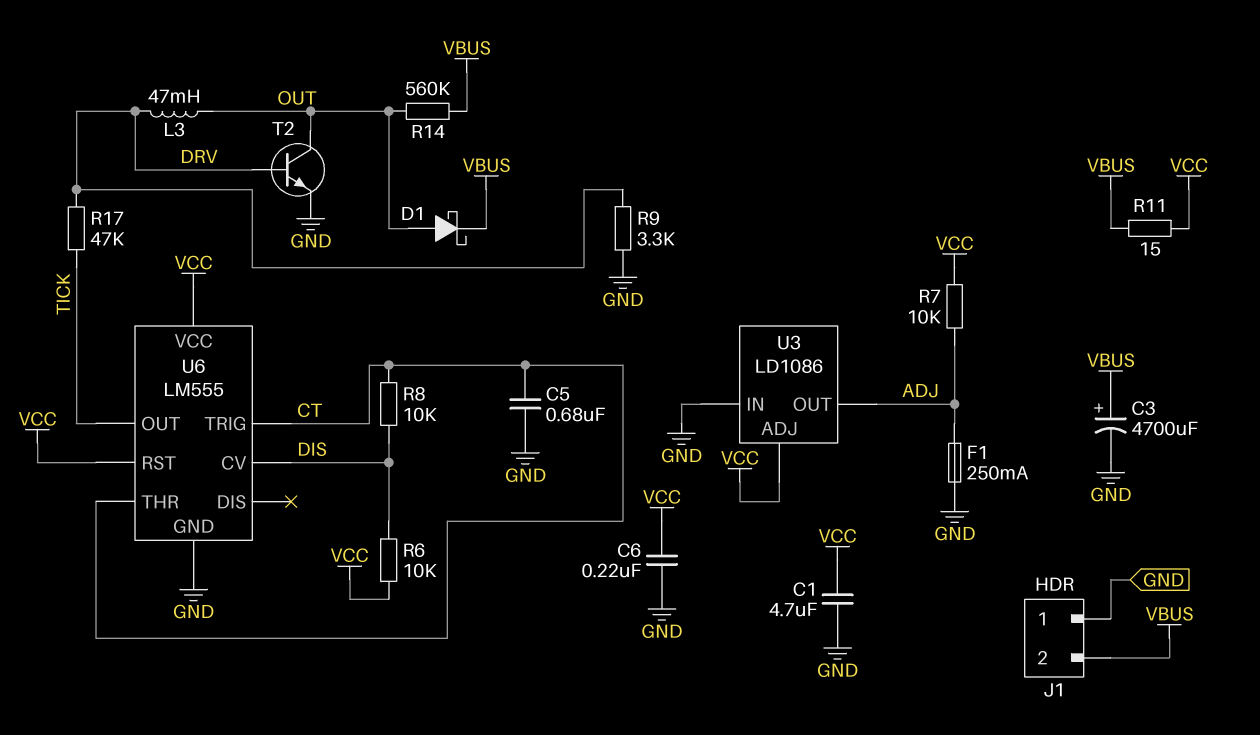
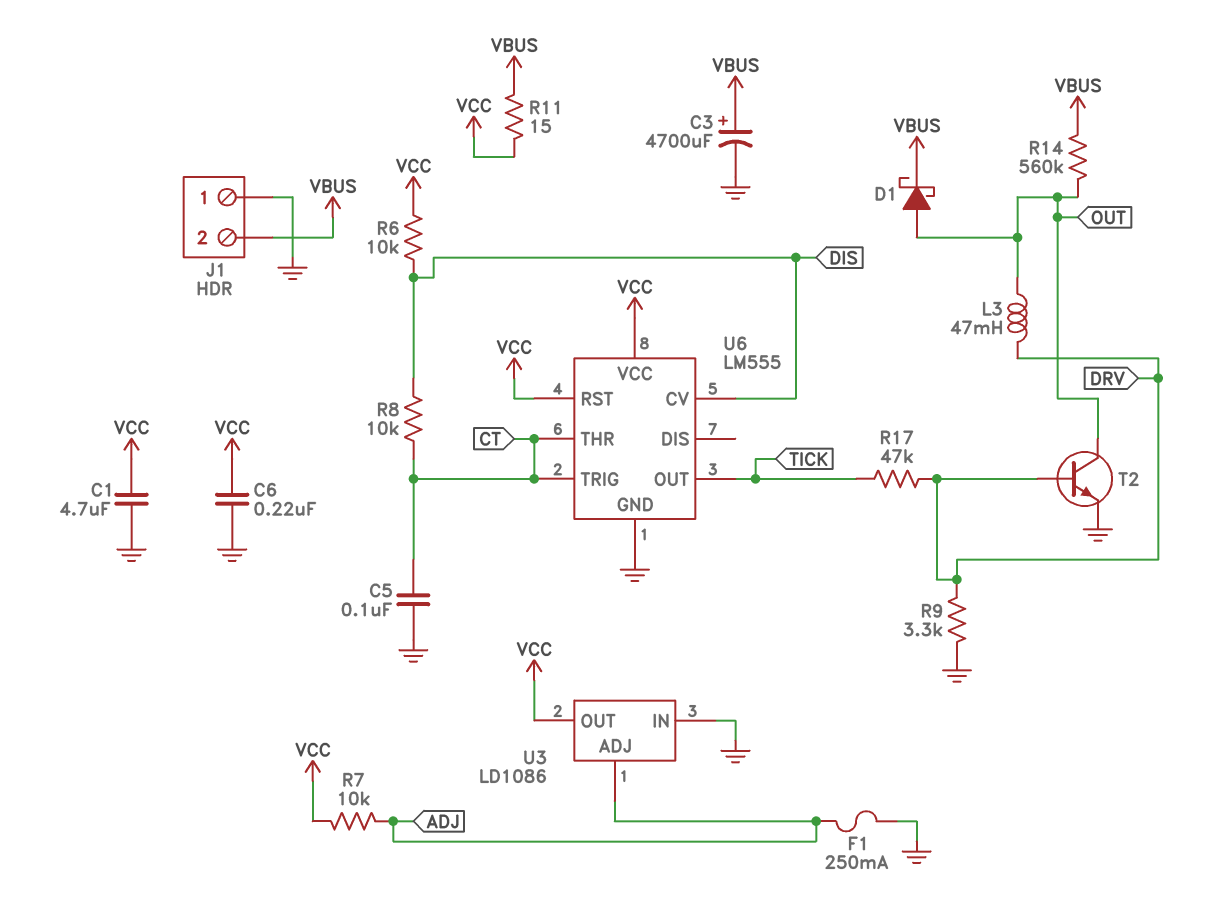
C5: 680nF (CT, GND) -> 100nF (CT, GND)
U3 pin ADJ: VCC -> ADJ
U3 pin OUT: ADJ -> VCC

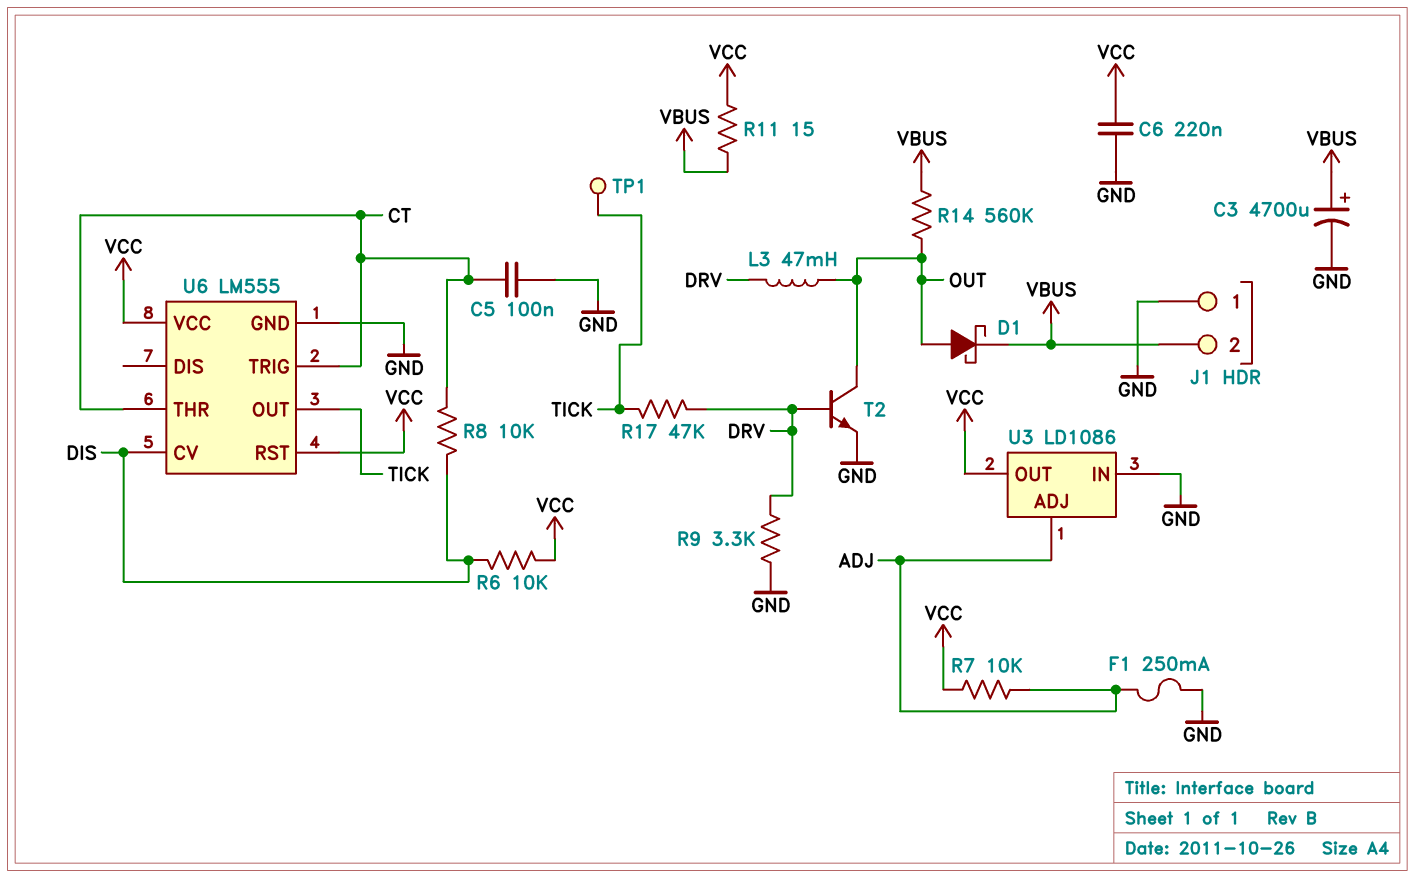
C1: 4.7uF (GND, VCC) -> none
TP1: none -> test point (TICK)

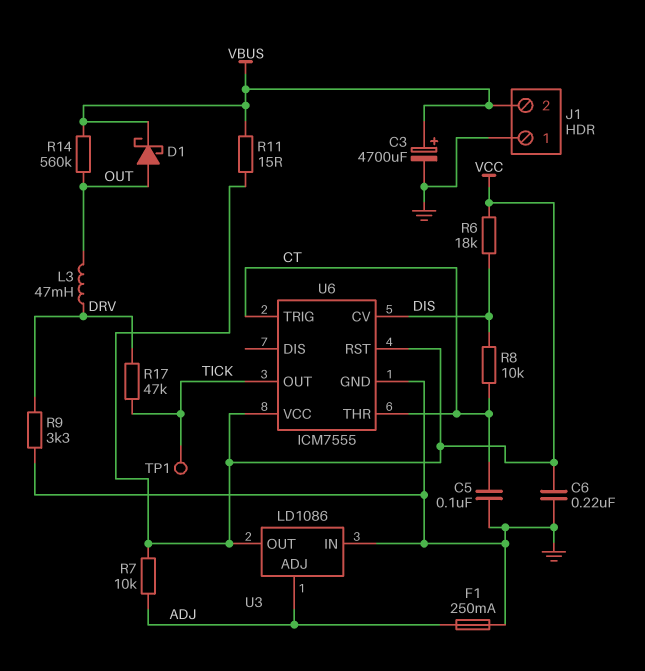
R6: 10k (DIS, VCC) -> 18k (DIS, VCC)
T2: NPN (B DRV, C OUT, E GND) -> none
U6: LM555 -> ICM7555

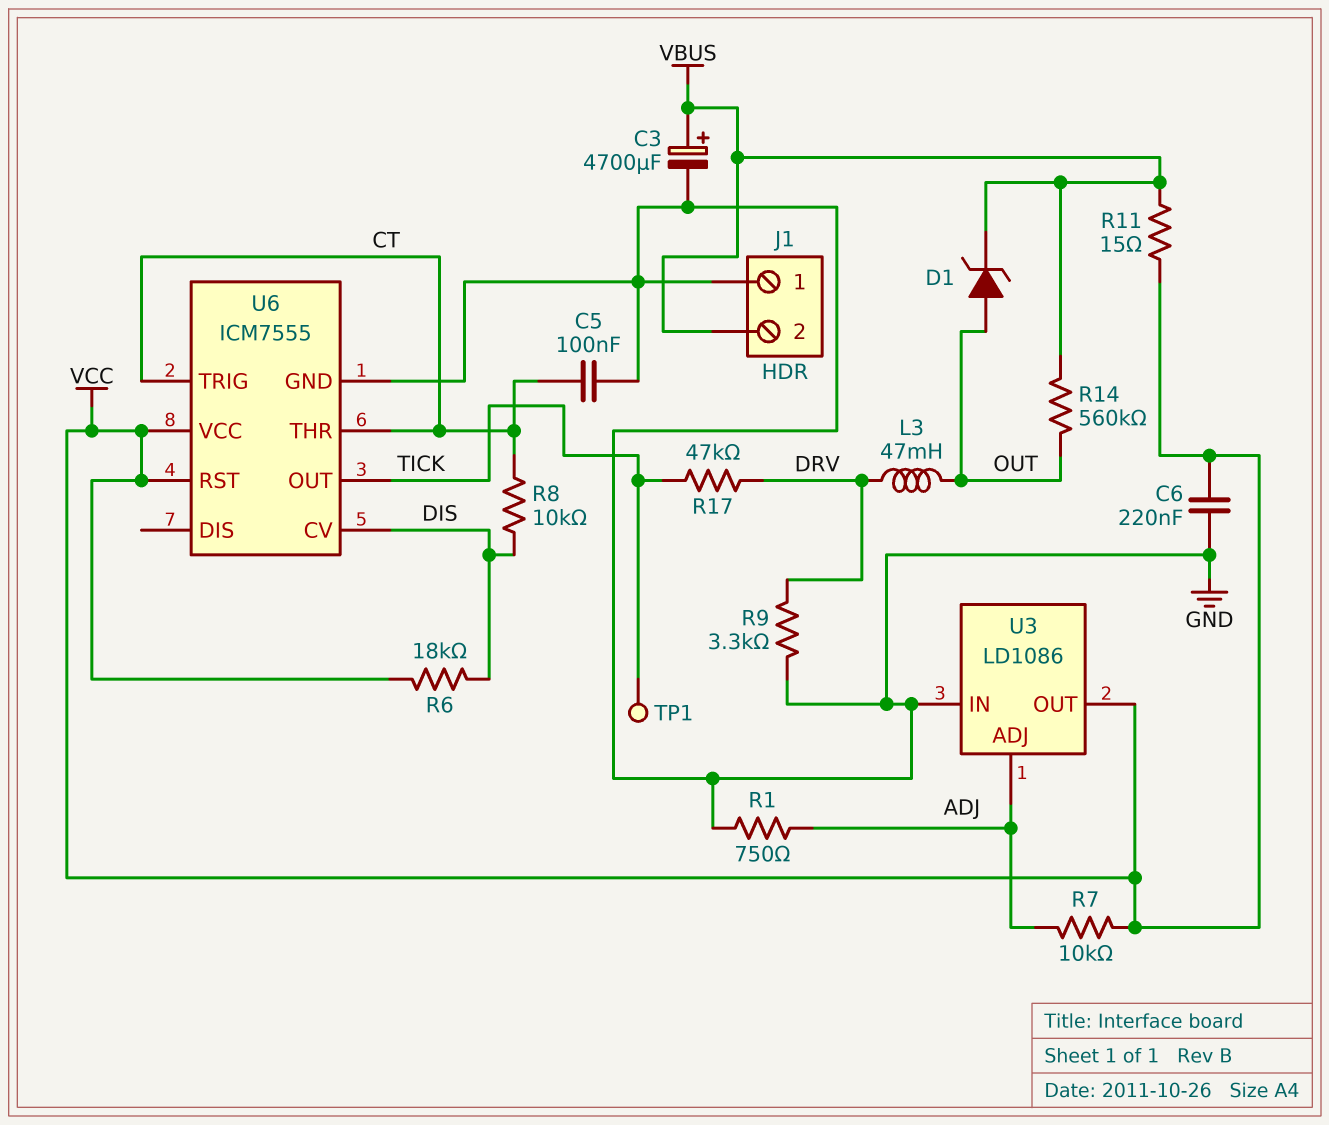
D1: schottky (A OUT, K VBUS) -> zener (A OUT, K VBUS)
F1: 250mA (ADJ, GND) -> none
R1: none -> 750 (ADJ, GND)

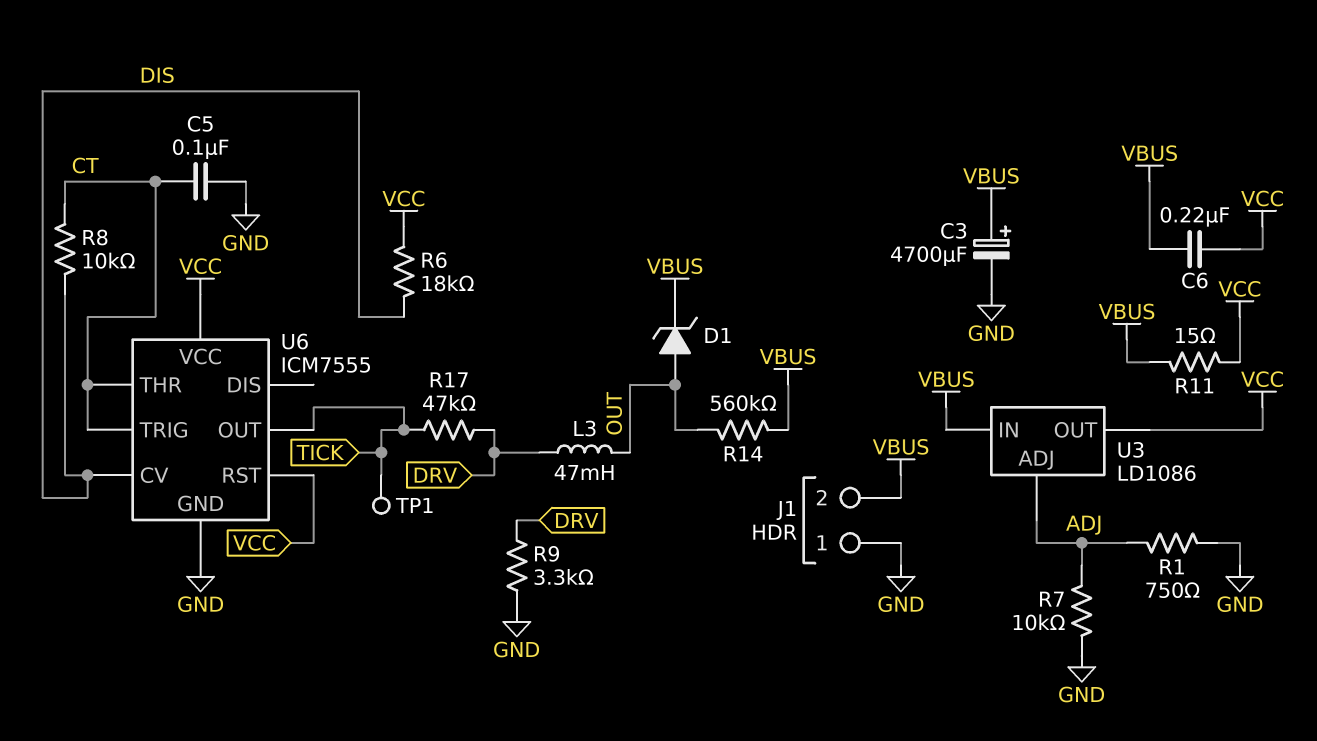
C6: 220nF (GND, VCC) -> 220nF (VBUS, VCC)
R7: 10k (ADJ, VCC) -> 10k (ADJ, GND)
U3 pin IN: GND -> VBUS

